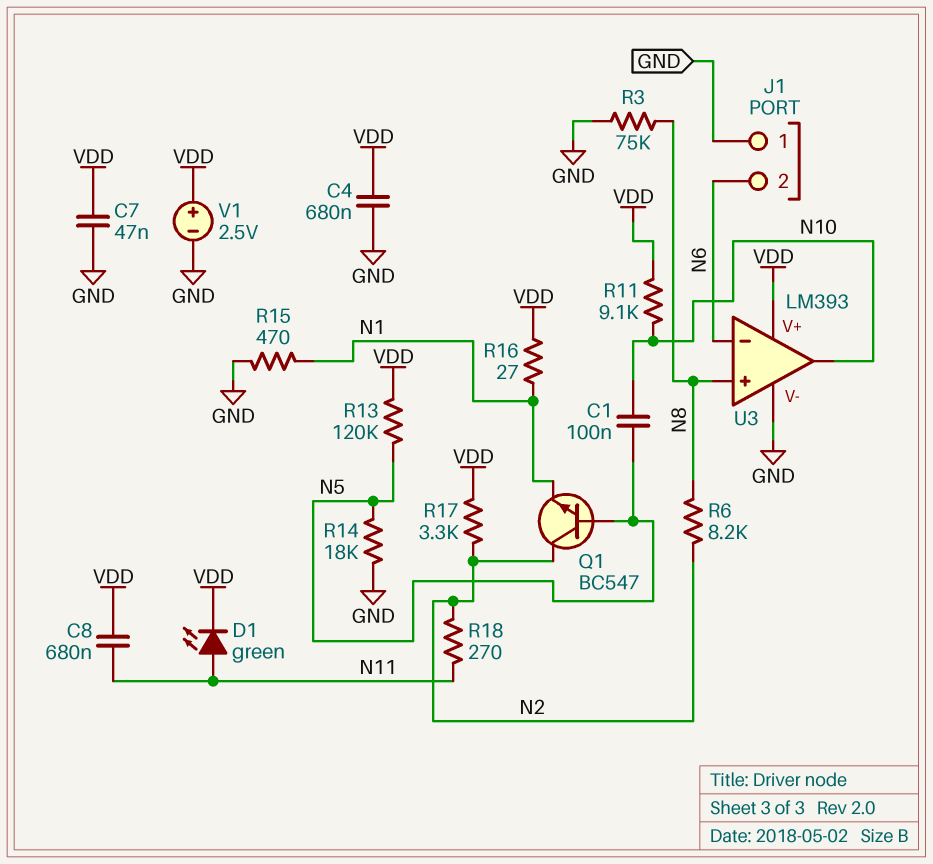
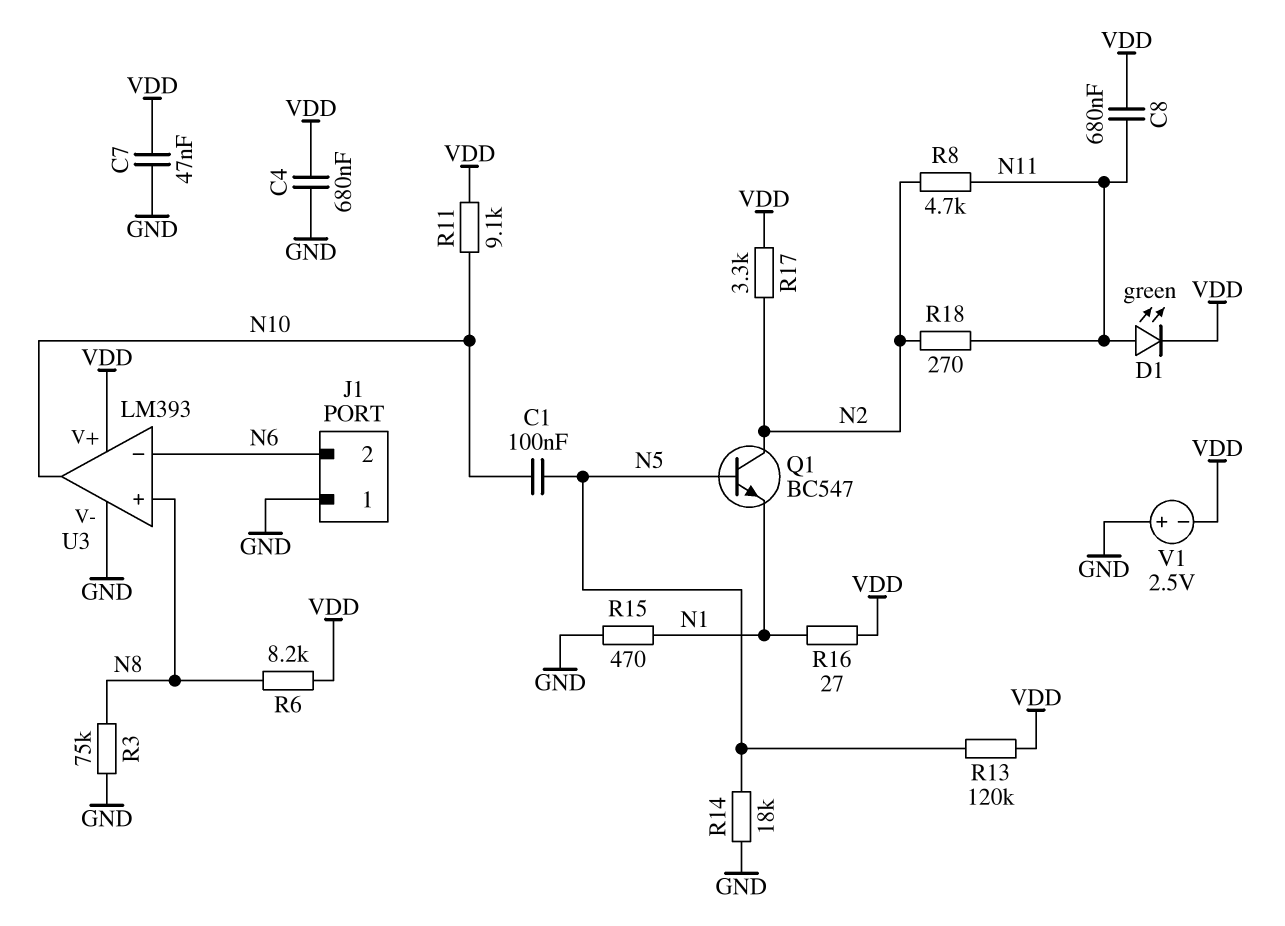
R6: 8.2k (N2, N8) -> 8.2k (N8, VDD)
R8: none -> 4.7k (N2, N11)
V1: 2.5V (plus VDD, minus GND) -> 2.5V (plus GND, minus VDD)

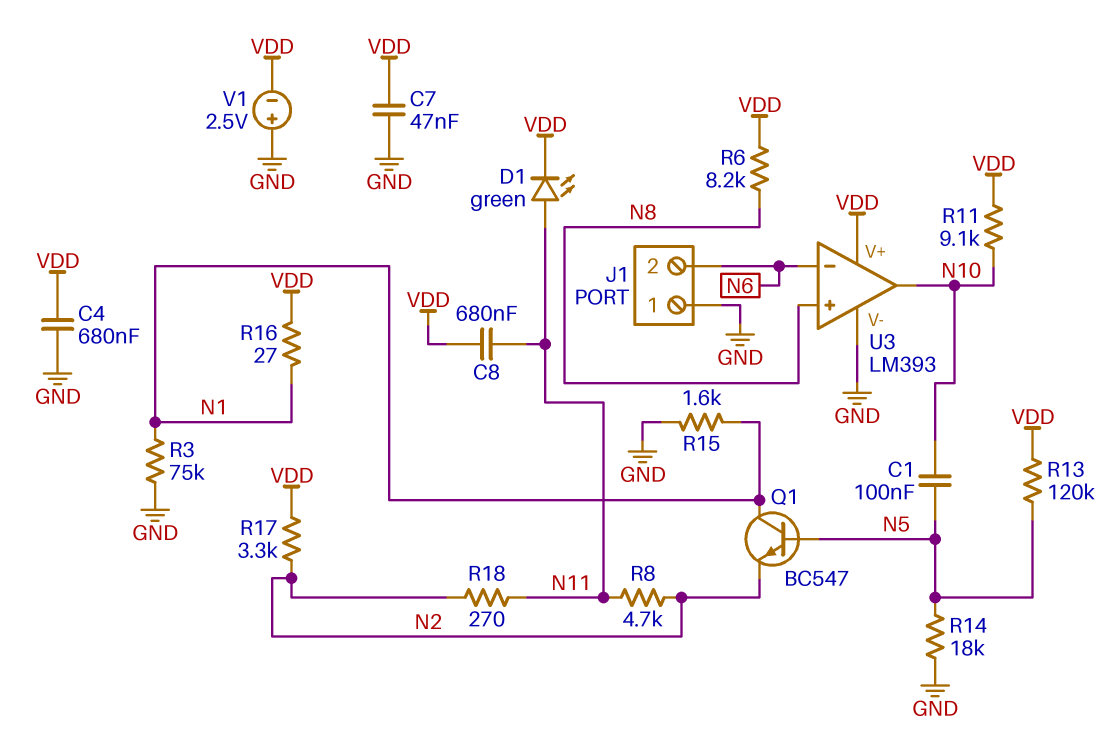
Q1: NPN BC547 (B N5, C N2, E N1) -> NPN BC547 (B N5, C N1, E N2)
R3: 75k (GND, N8) -> 75k (GND, N1)
R15: 470 (GND, N1) -> 1.6k (GND, N1)

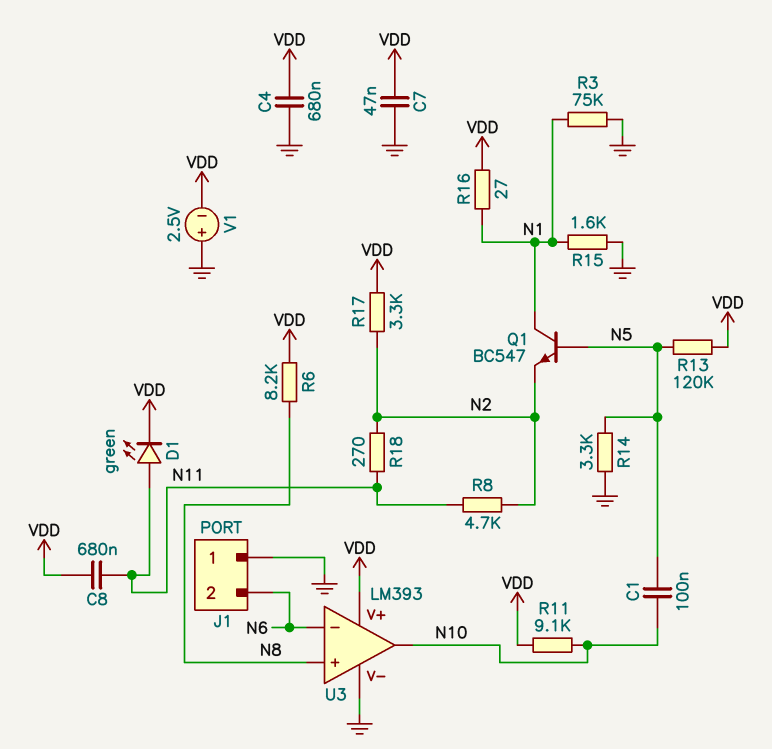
R14: 18k (GND, N5) -> 3.3k (GND, N5)

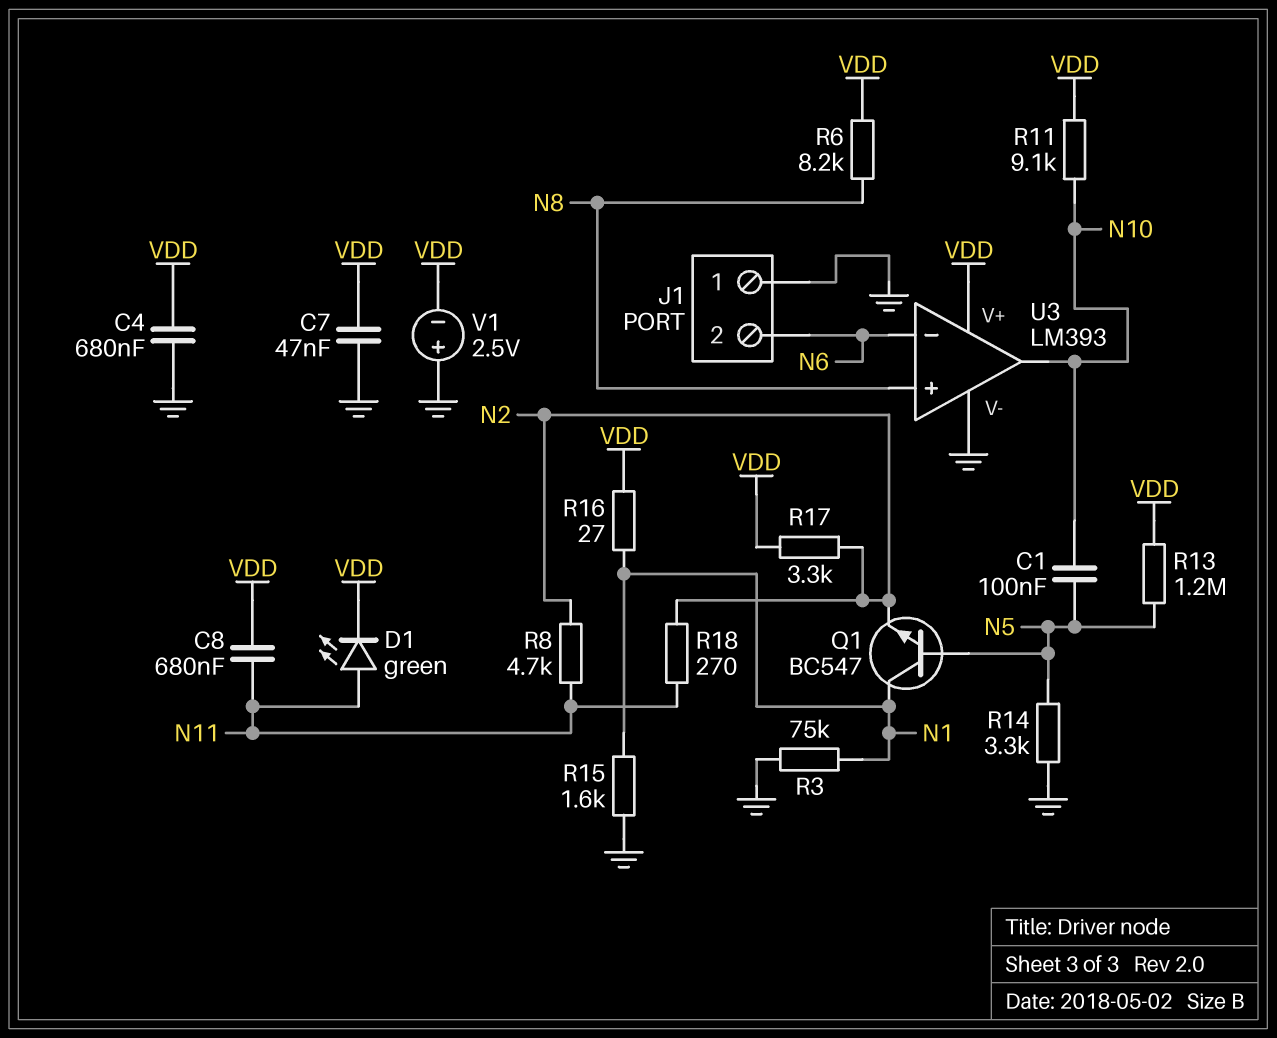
R13: 120k (N5, VDD) -> 1.2M (N5, VDD)

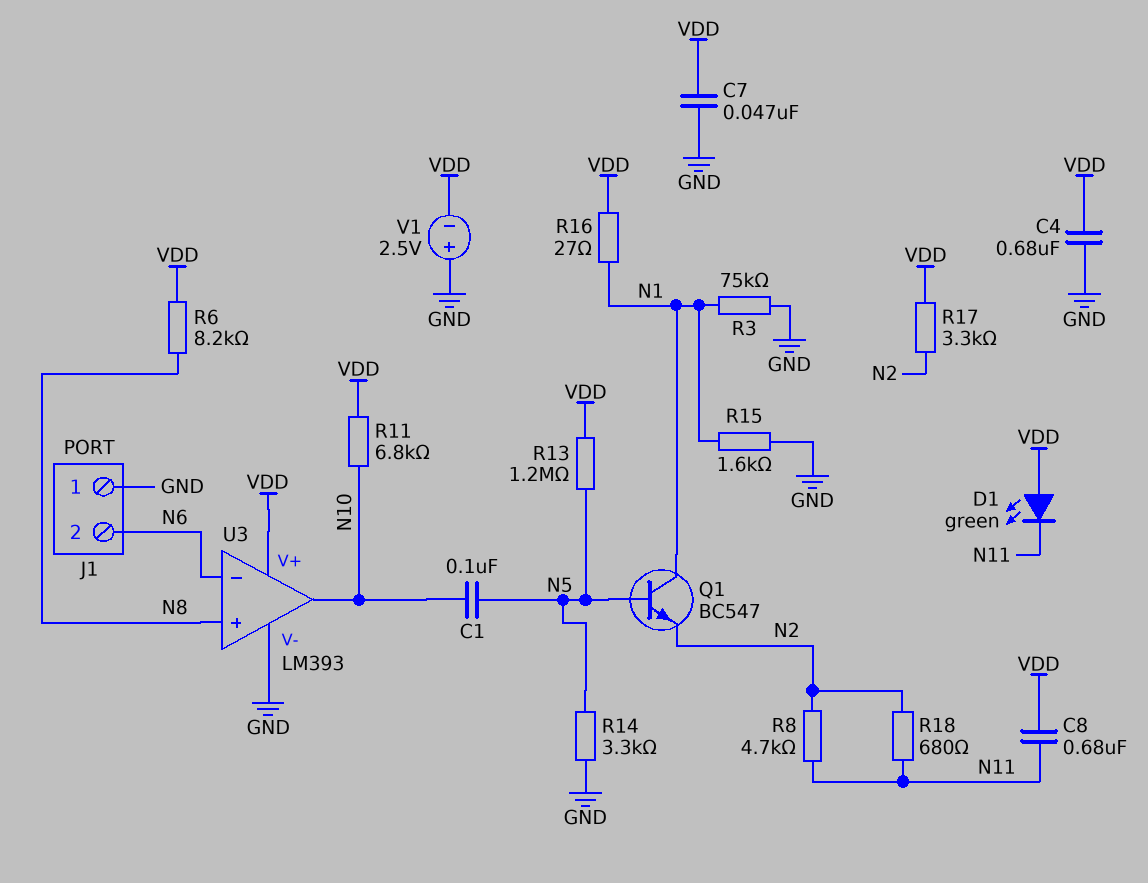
D1: LED green (A N11, K VDD) -> LED green (A VDD, K N11)
R11: 9.1k (N10, VDD) -> 6.8k (N10, VDD)
R18: 270 (N2, N11) -> 680 (N2, N11)

